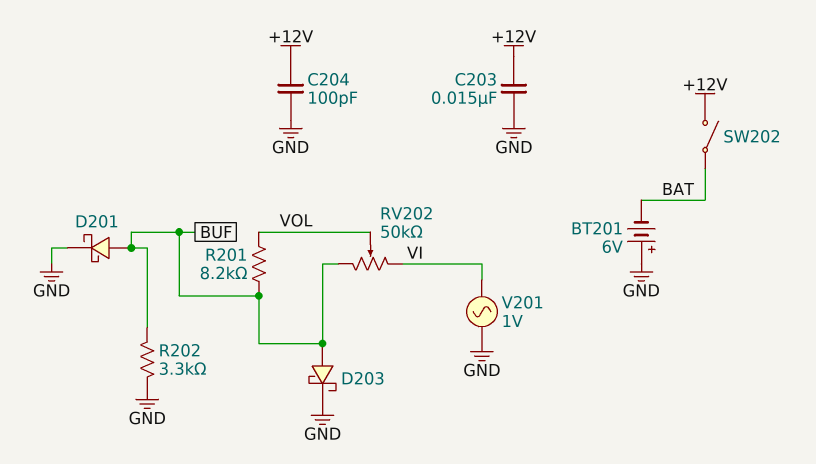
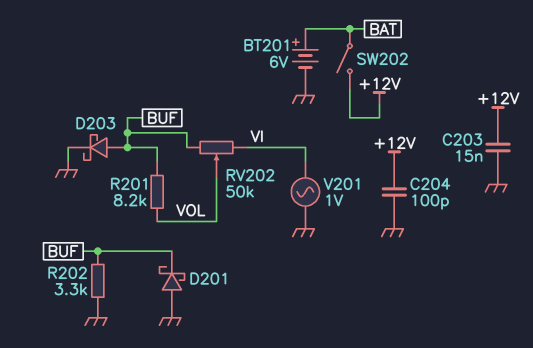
BT201: 6V (plus GND, minus BAT) -> 6V (plus BAT, minus GND)
D201: schottky (A BUF, K GND) -> schottky (A GND, K BUF)

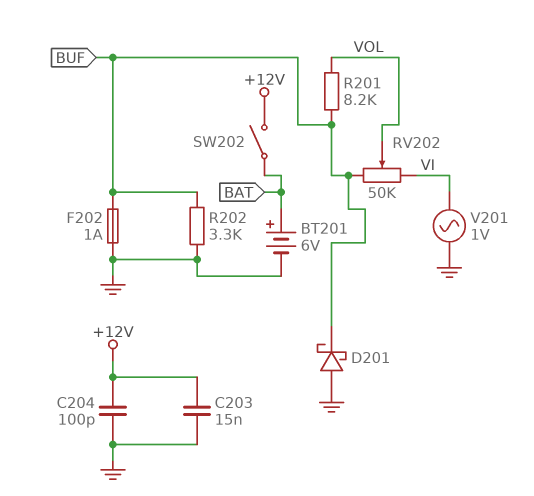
D203: schottky (A BUF, K GND) -> none
F202: none -> 1A (BUF, GND)

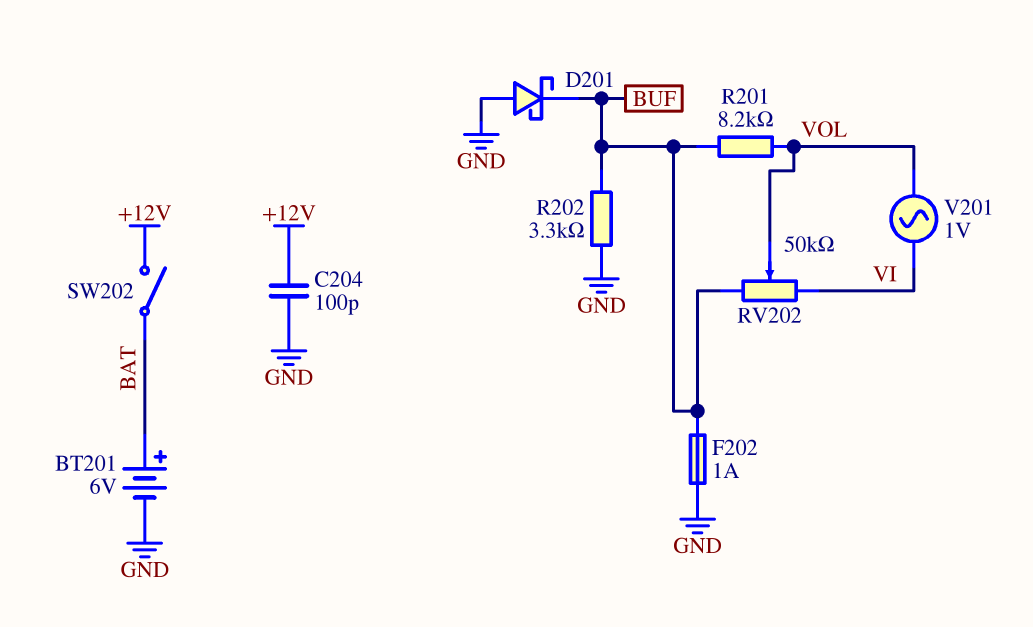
C203: 15nF (+12V, GND) -> none
V201: AC 1V (GND, VI) -> AC 1V (VI, VOL)

